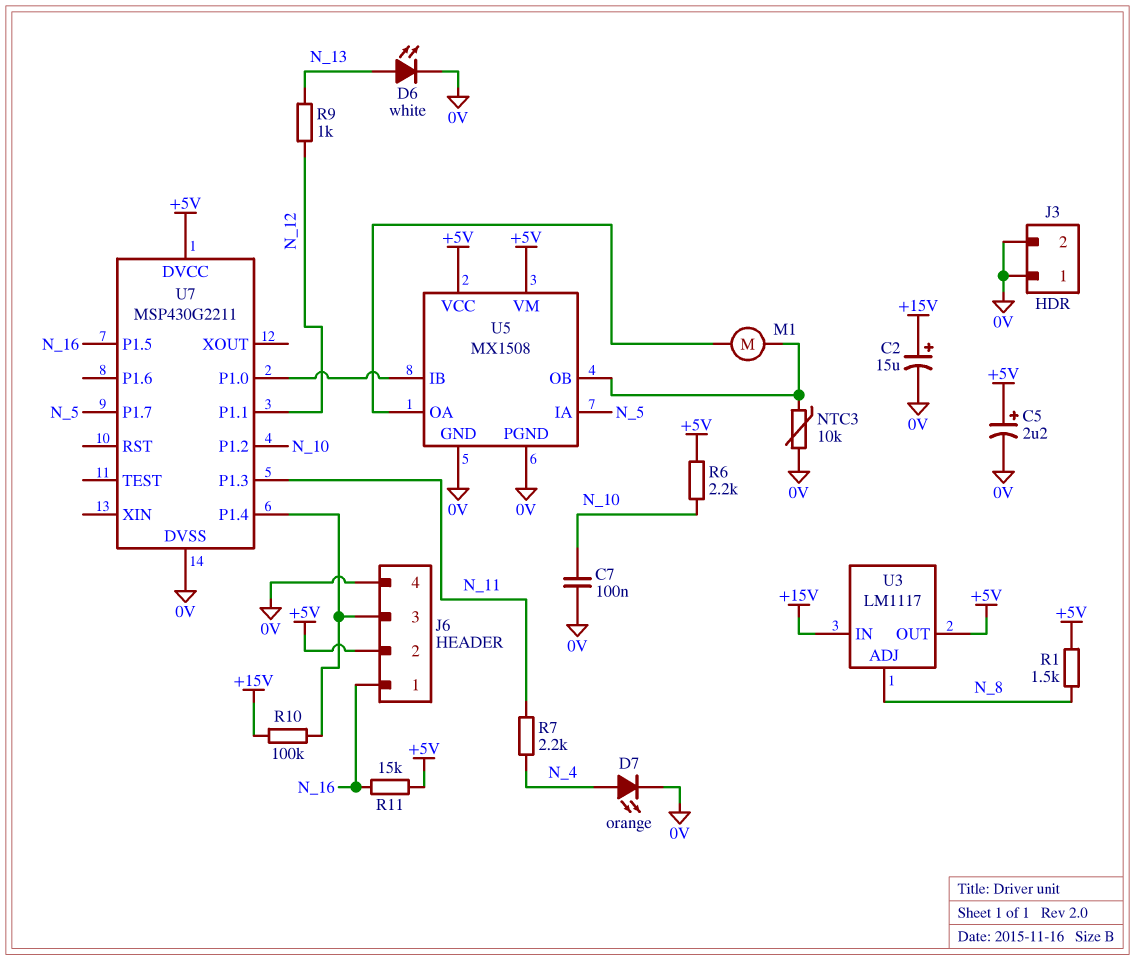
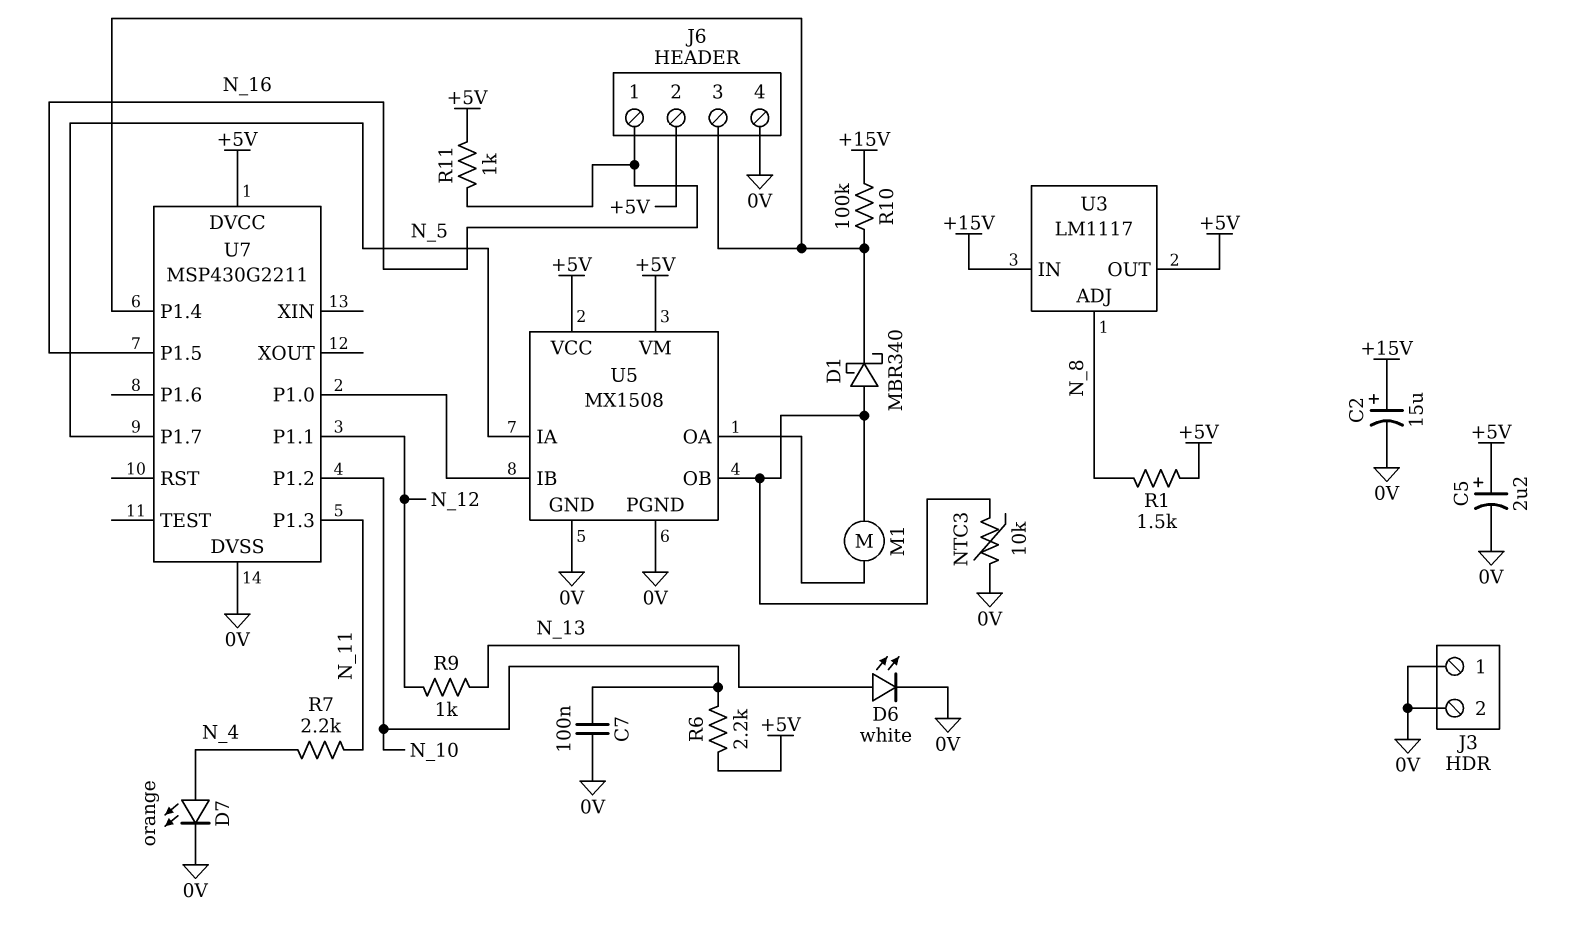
D1: none -> schottky MBR340 (A U5/OB, K J6/3)
R11: 15k (+5V, N_16) -> 1k (+5V, N_16)

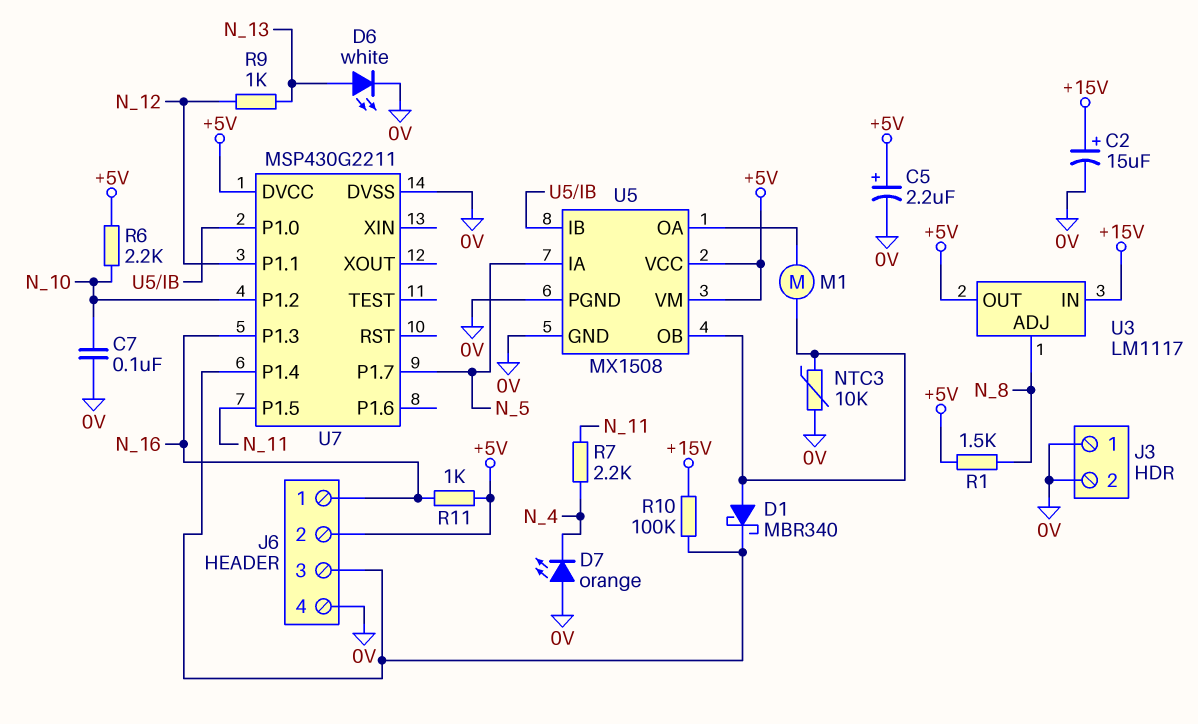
D7: LED orange (A N_4, K 0V) -> LED orange (A 0V, K N_4)
U7 pin P1.3: N_11 -> N_16
U7 pin P1.5: N_16 -> N_11

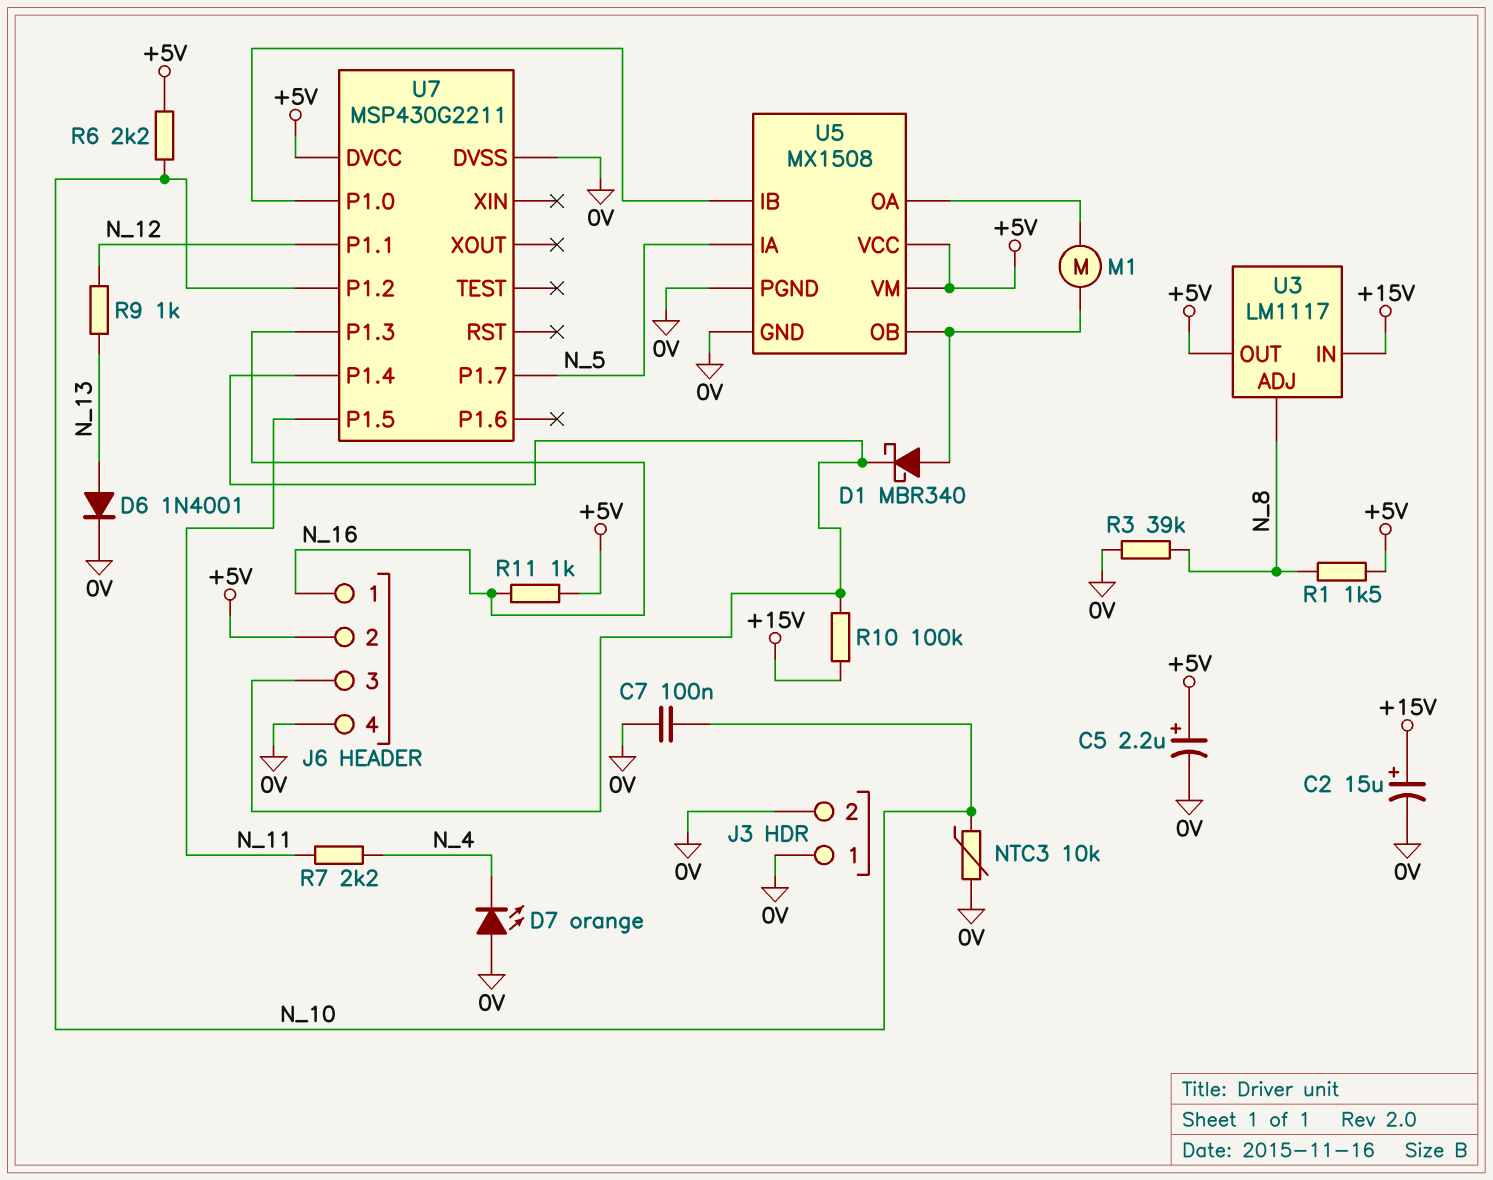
D6: LED white (A N_13, K 0V) -> diode 1N4001 (A N_13, K 0V)
NTC3: 10k (0V, U5/OB) -> 10k (0V, N_10)
R3: none -> 39k (0V, N_8)

